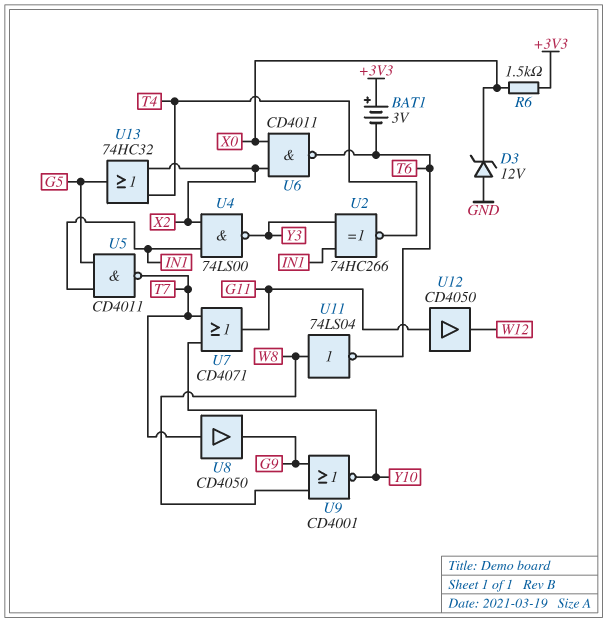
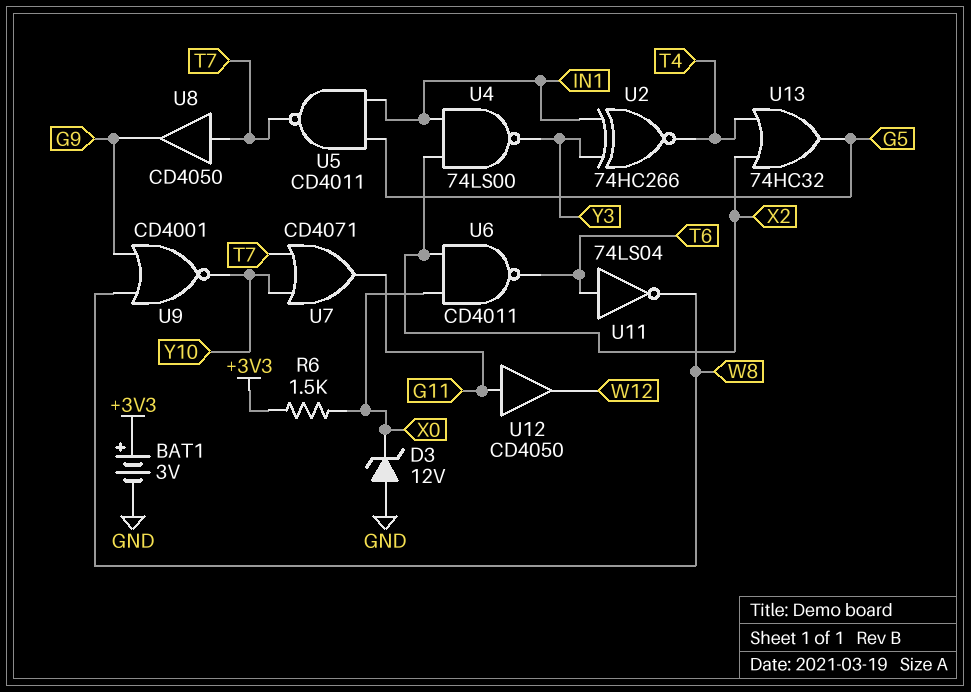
BAT1: 3V (plus +3V3, minus T6) -> 3V (plus +3V3, minus GND)
U11: NOT 74LS04 (in W8, out T6) -> NOT 74LS04 (in T6, out W8)

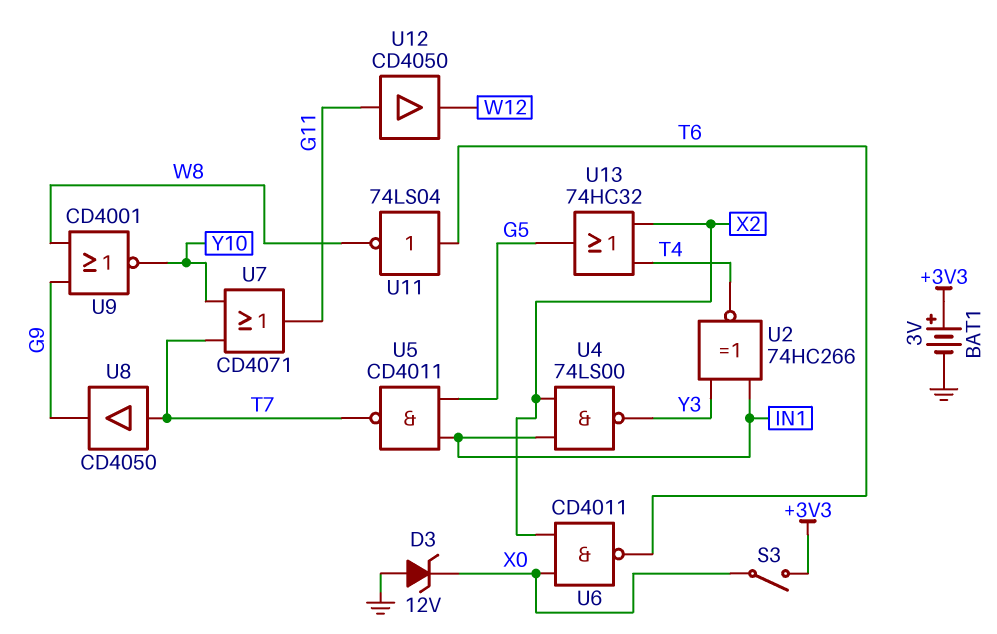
R6: 1.5k (+3V3, X0) -> none
S3: none -> switch (+3V3, X0)

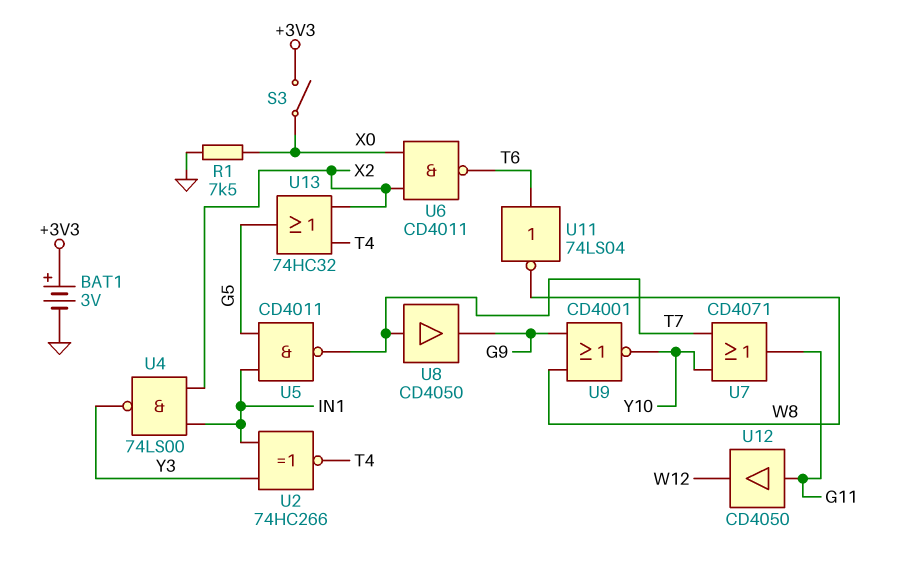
D3: zener 12V (A GND, K X0) -> none
R1: none -> 7.5k (GND, X0)

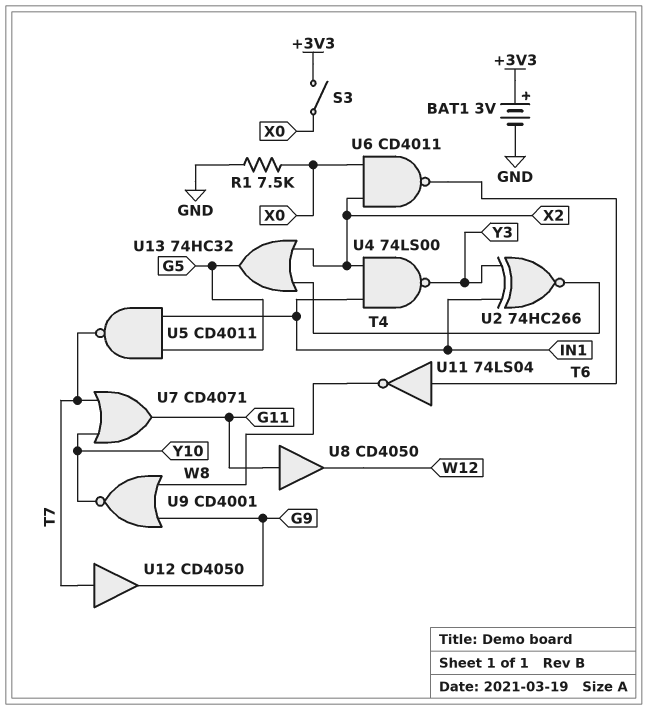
U8: buffer CD4050 (in T7, out G9) -> buffer CD4050 (in G11, out W12)
U12: buffer CD4050 (in G11, out W12) -> buffer CD4050 (in T7, out G9)

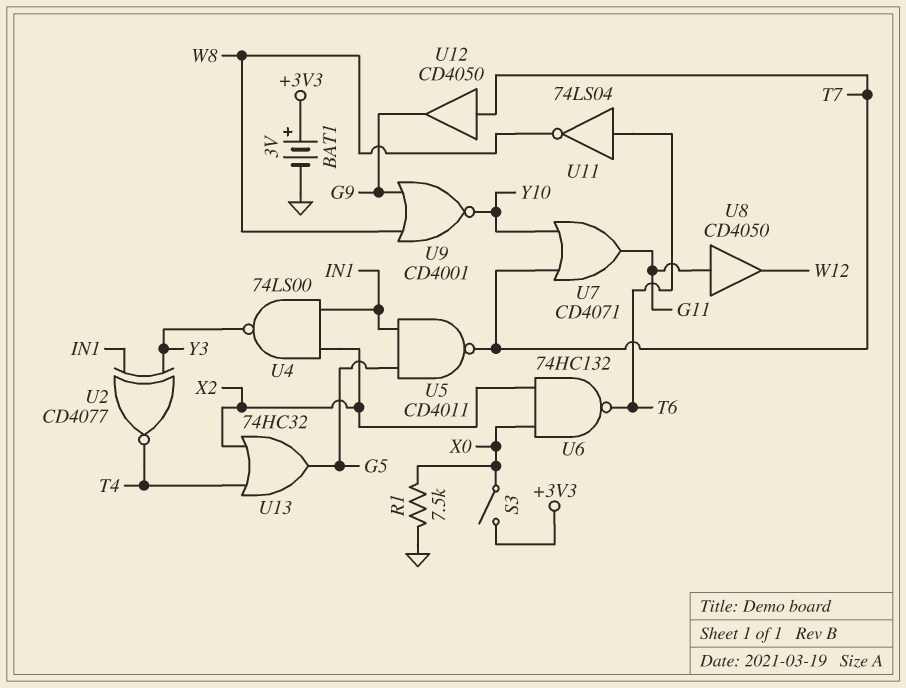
U2: XNOR 74HC266 (in IN1, in Y3, out T4) -> XNOR CD4077 (in IN1, in Y3, out T4)
U6: NAND CD4011 (in X0, in X2, out T6) -> NAND 74HC132 (in X0, in X2, out T6)

